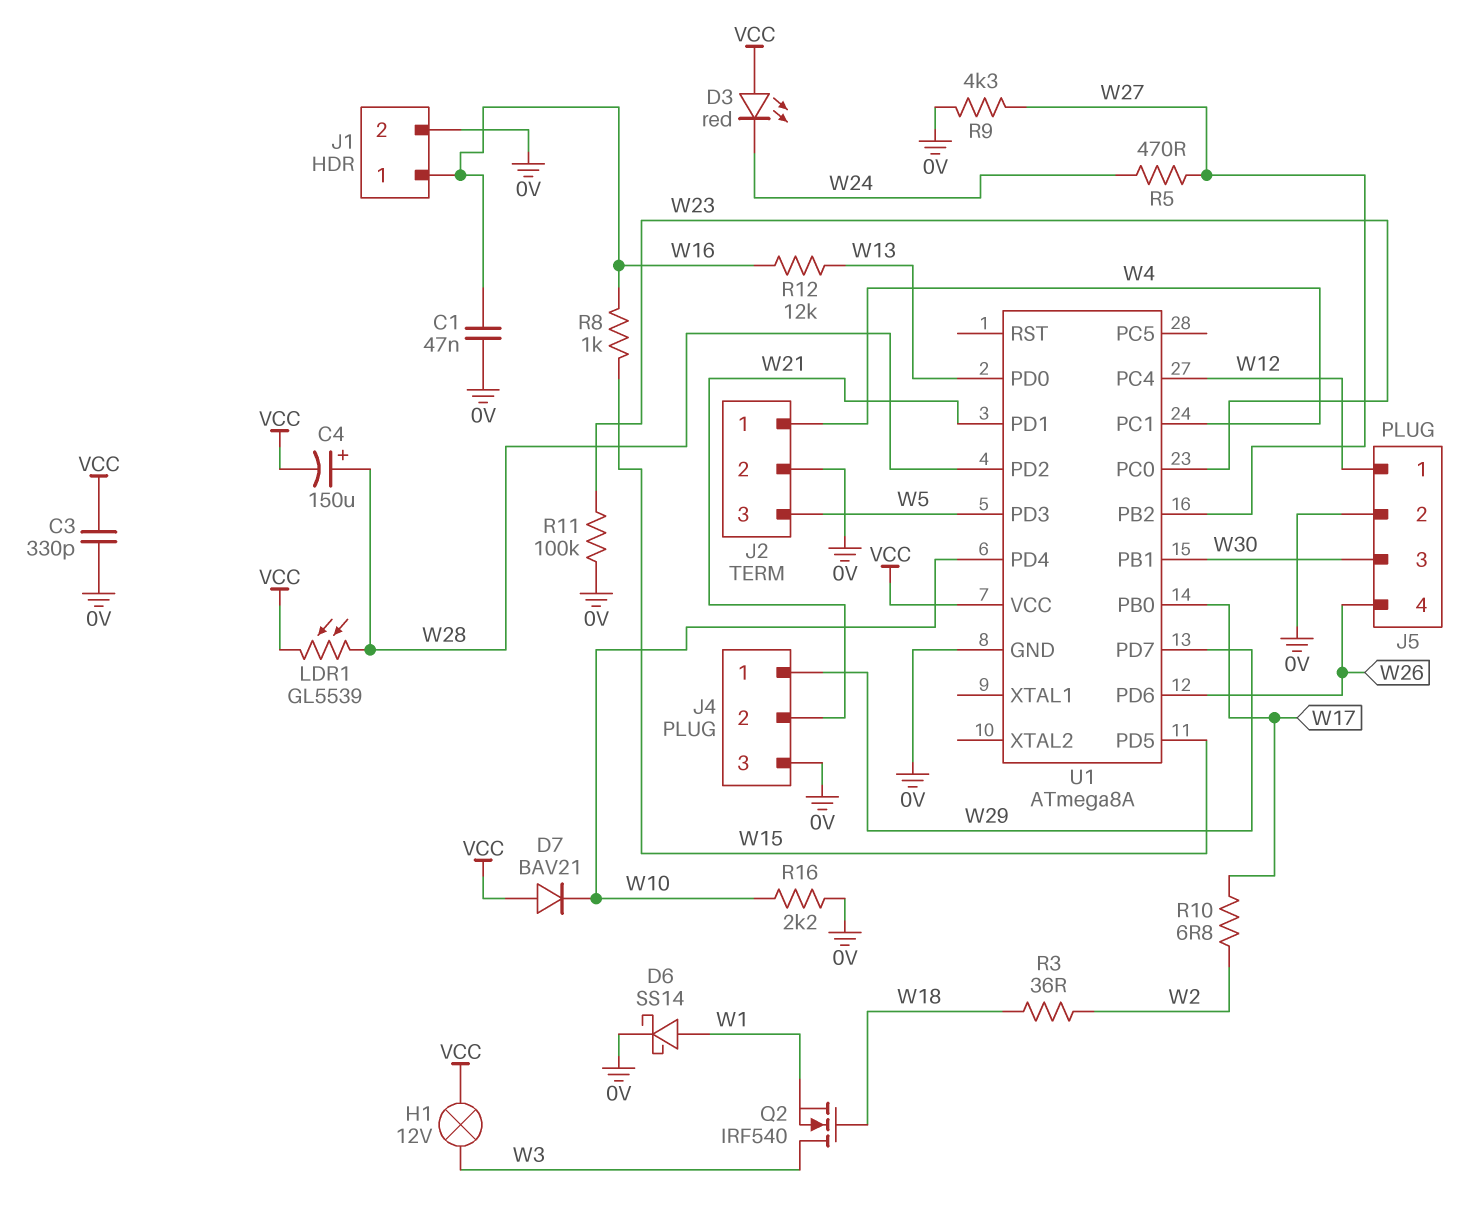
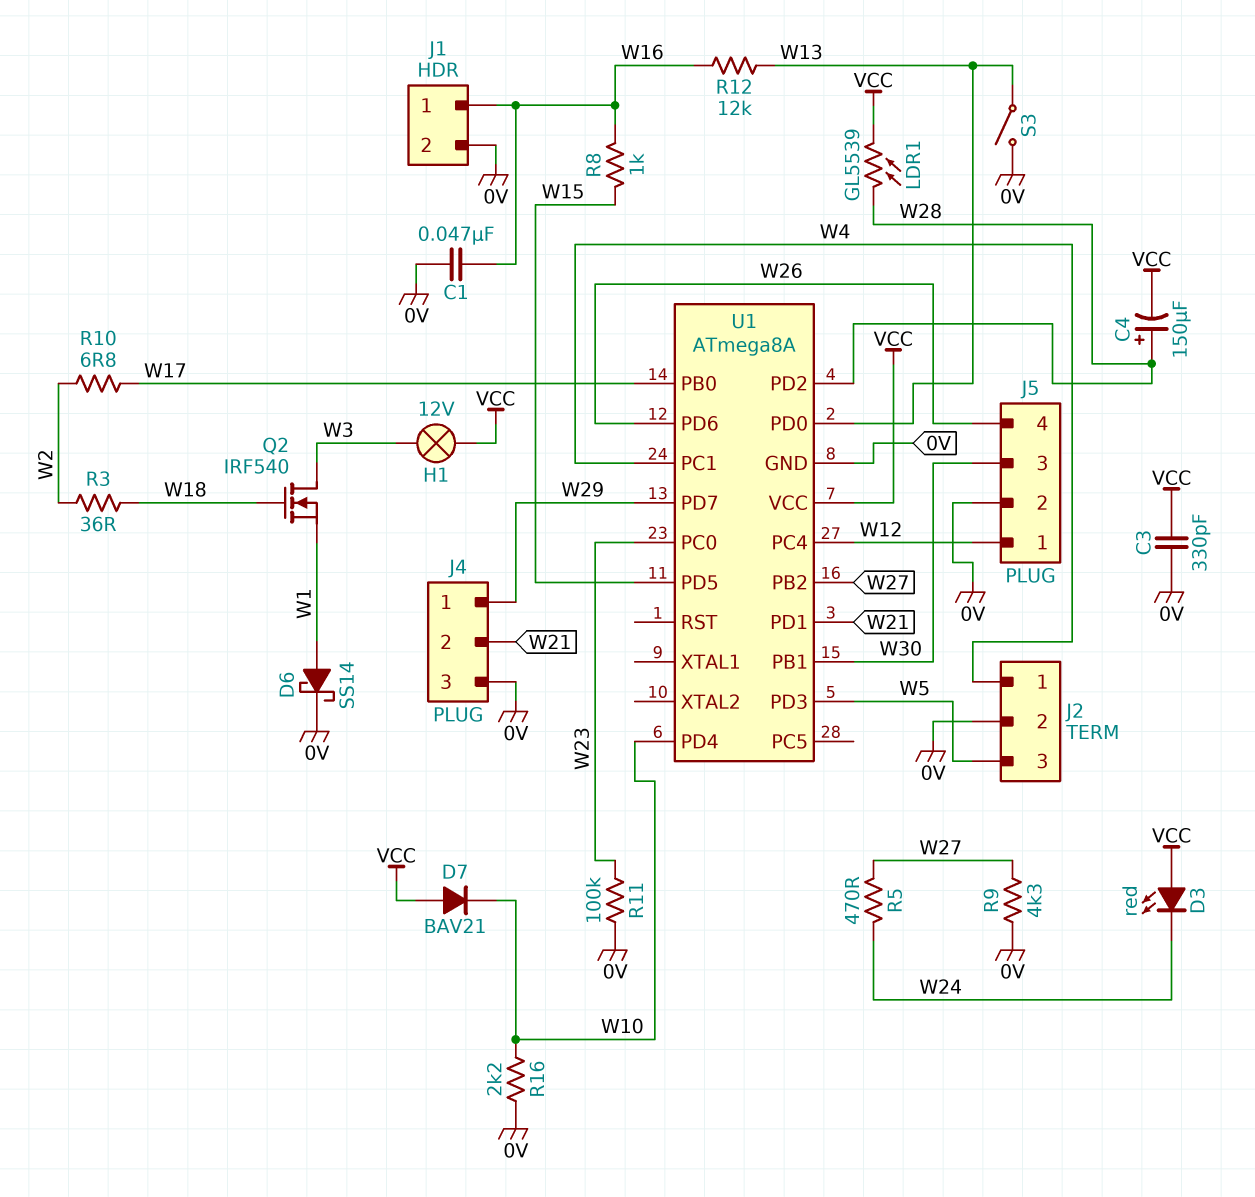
S3: none -> switch (0V, W13)

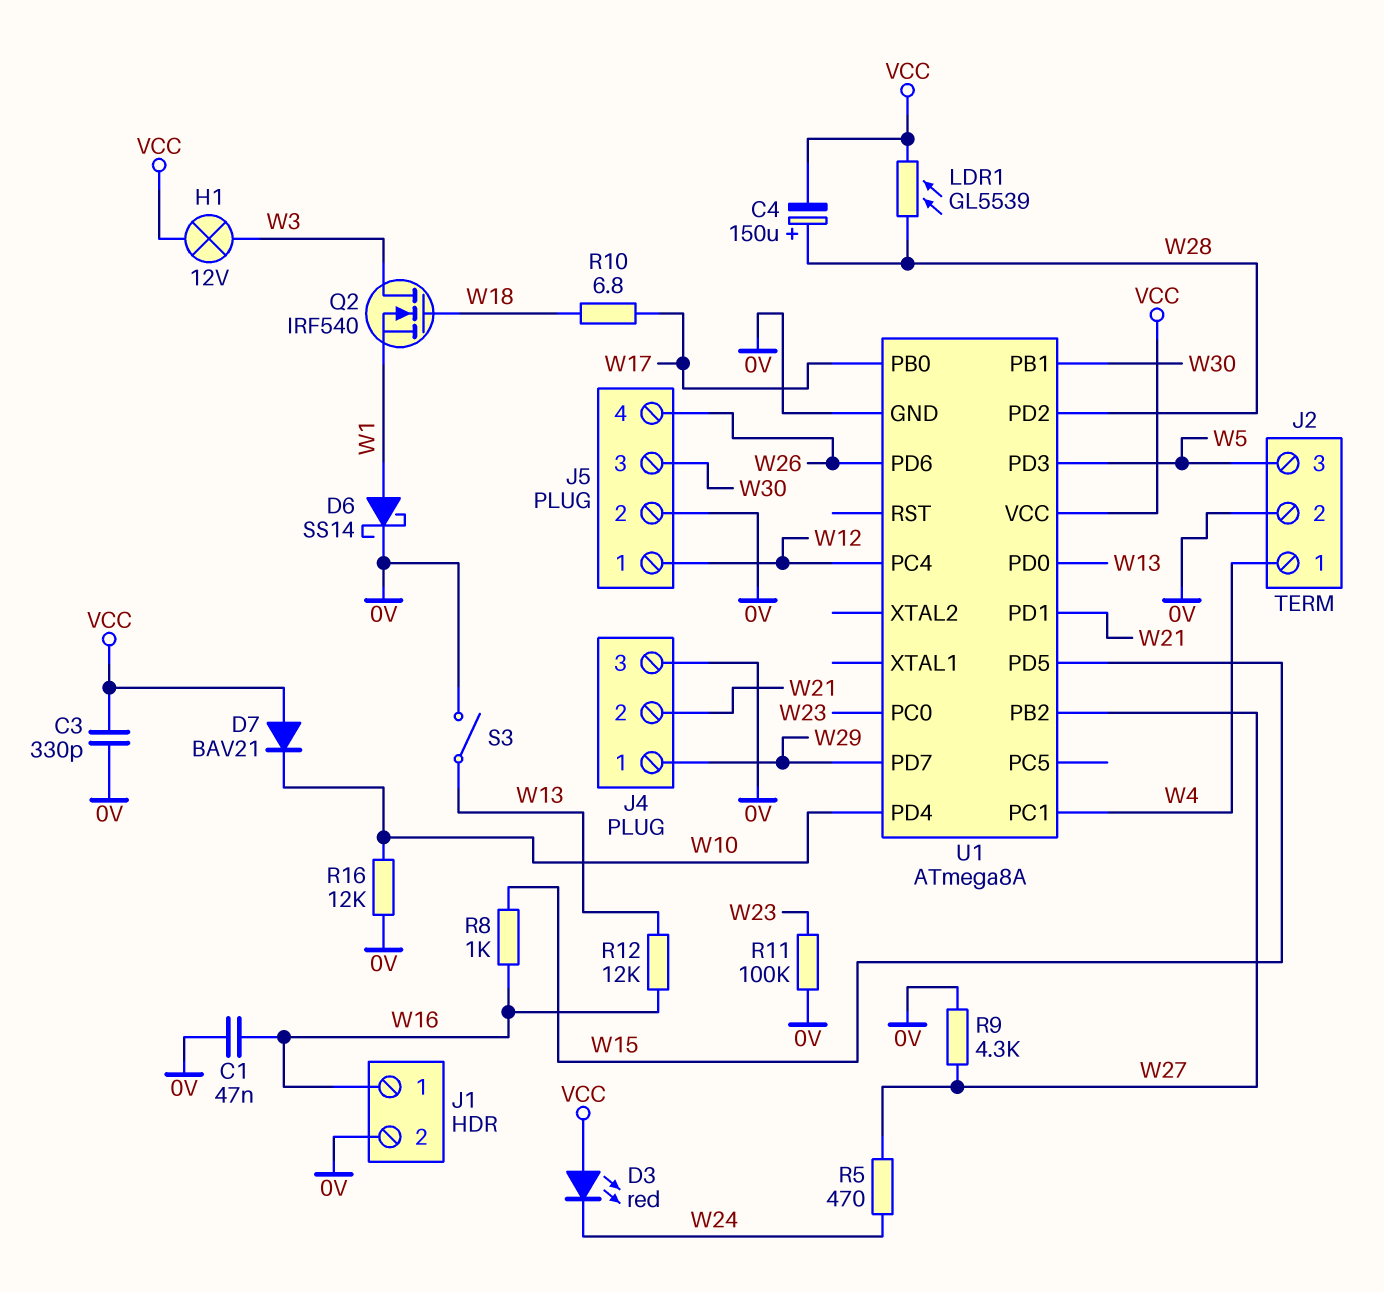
R3: 36 (W2, W18) -> none
R10: 6.8 (W2, W17) -> 6.8 (W17, W18)
R16: 2.2k (0V, W10) -> 12k (0V, W10)

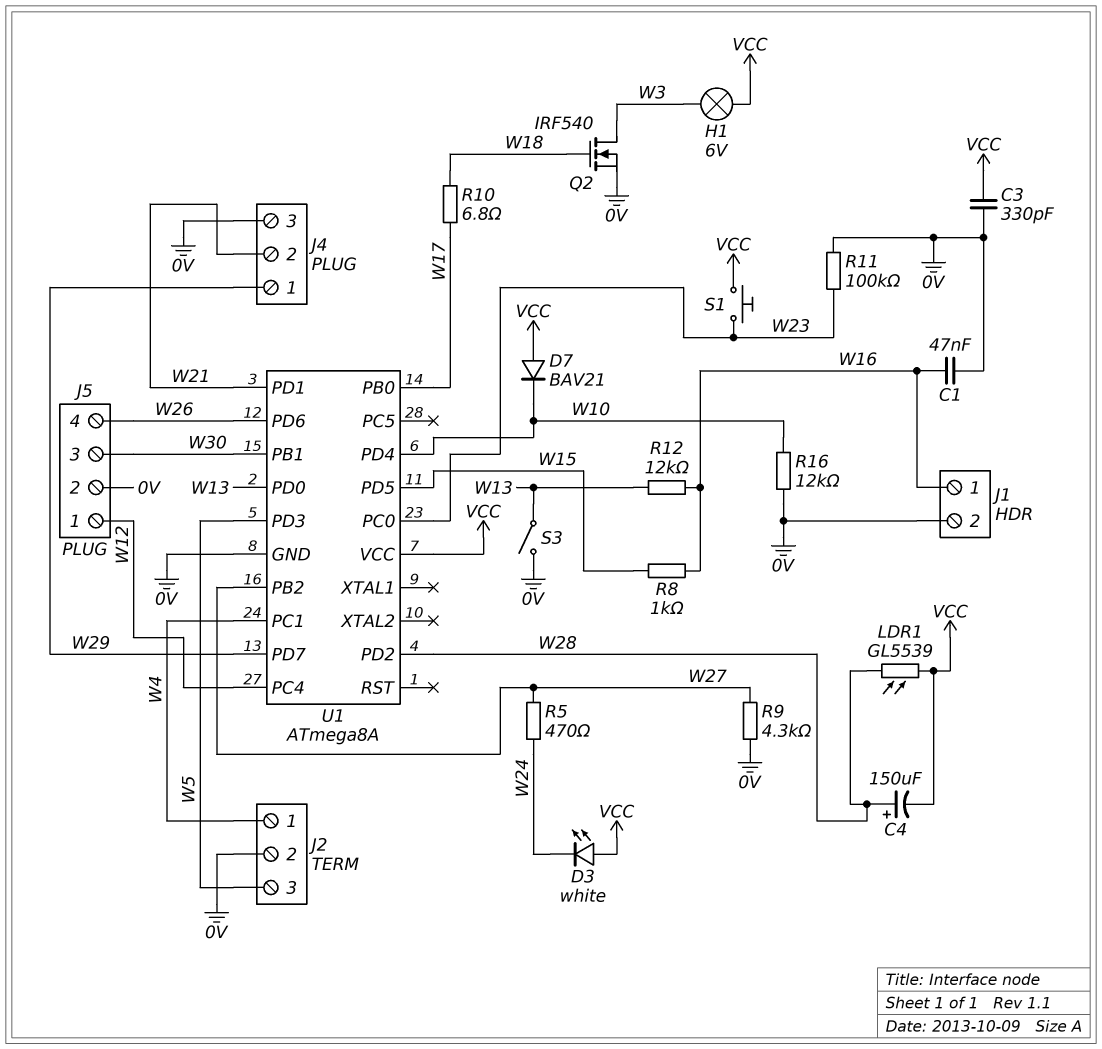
D3: LED red (A VCC, K W24) -> LED white (A VCC, K W24)
D6: schottky SS14 (A W1, K 0V) -> none
H1: lamp 12V (VCC, W3) -> lamp 6V (VCC, W3)
Q2: NMOS IRF540 (G W18, D W3, S W1) -> NMOS IRF540 (G W18, D W3, S 0V)
S1: none -> button (VCC, W23)

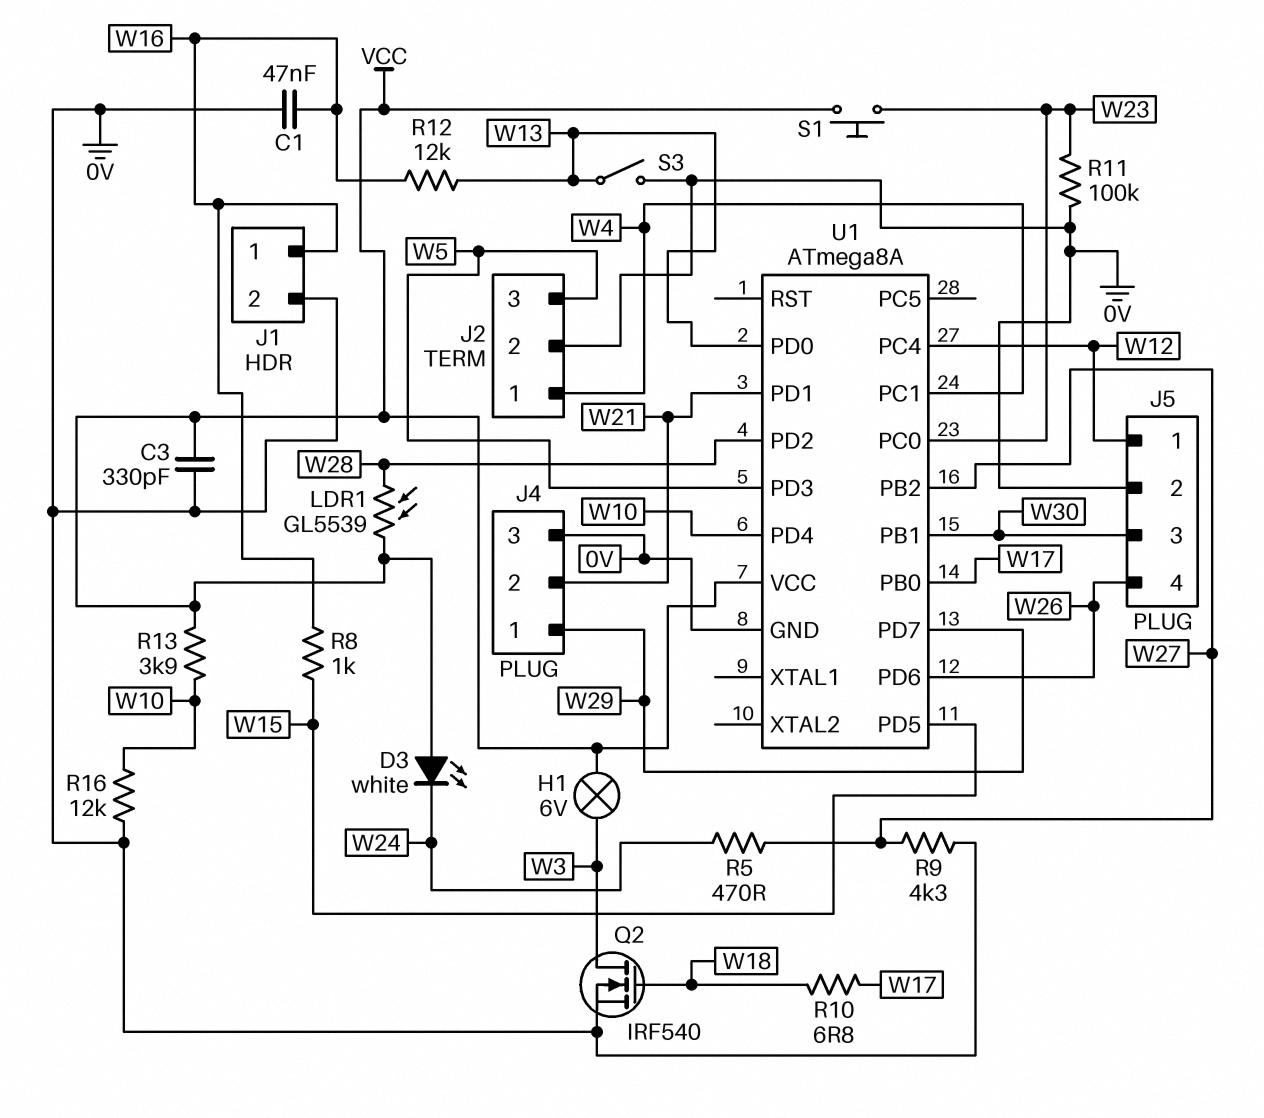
C4: 150uF (plus W28, minus VCC) -> none
D7: diode BAV21 (A VCC, K W10) -> none
R13: none -> 3.9k (VCC, W10)

